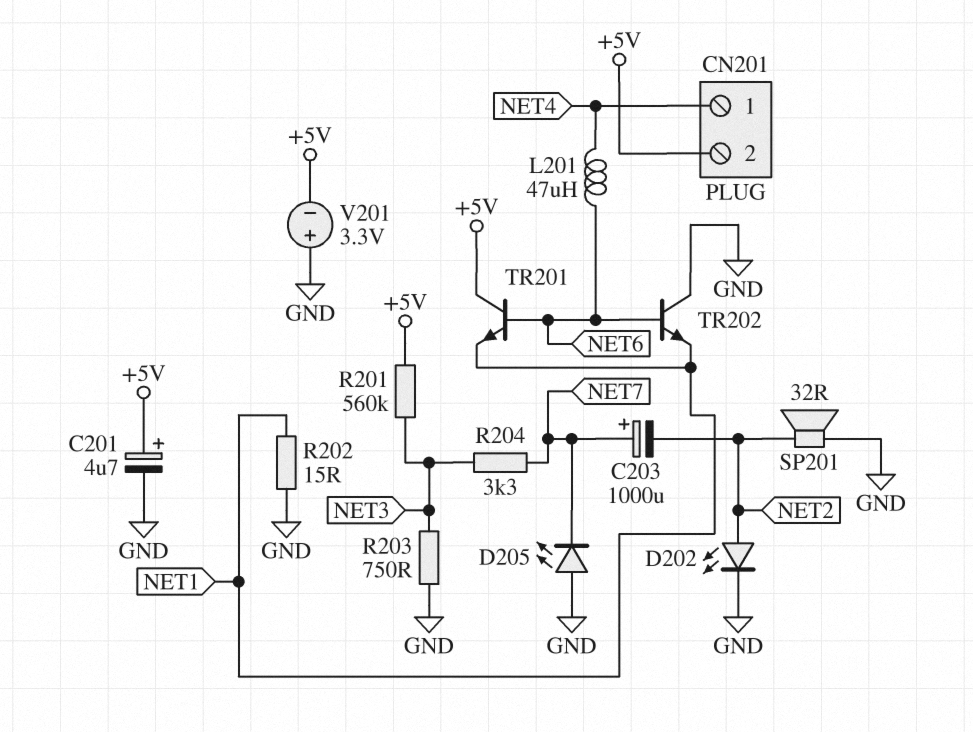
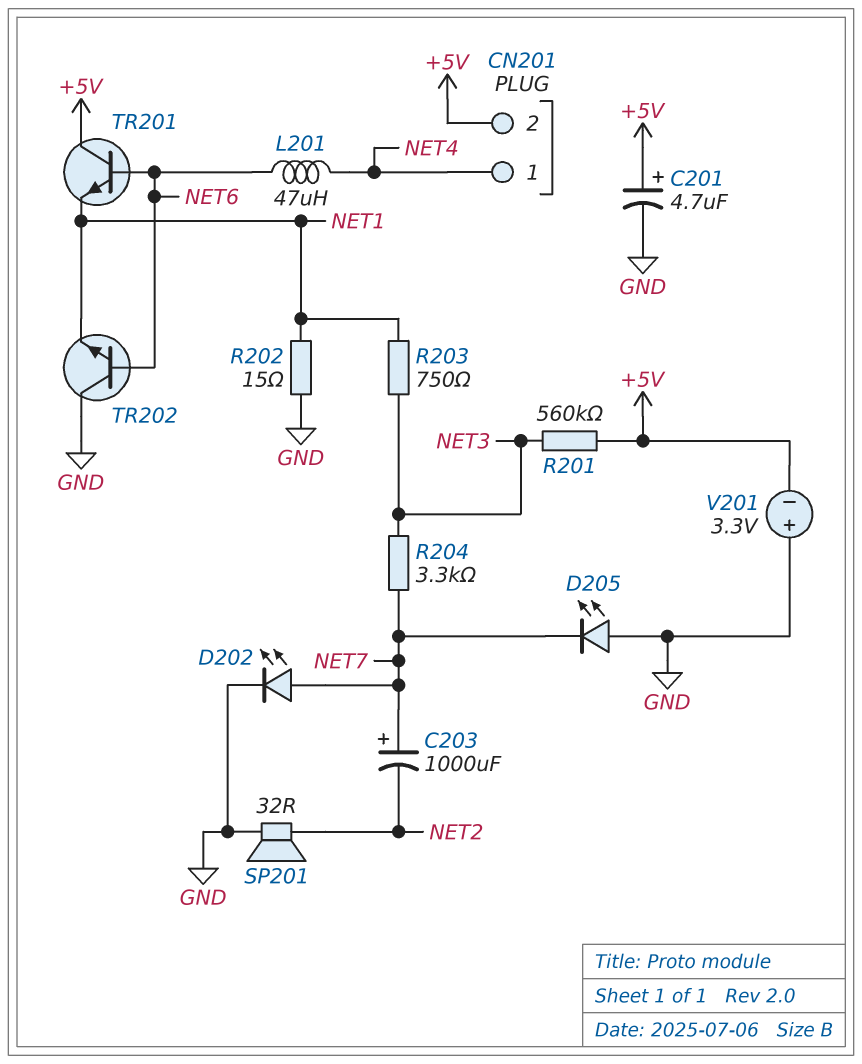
D202: LED (A NET2, K GND) -> LED (A NET7, K GND)
R203: 750 (GND, NET3) -> 750 (NET1, NET3)

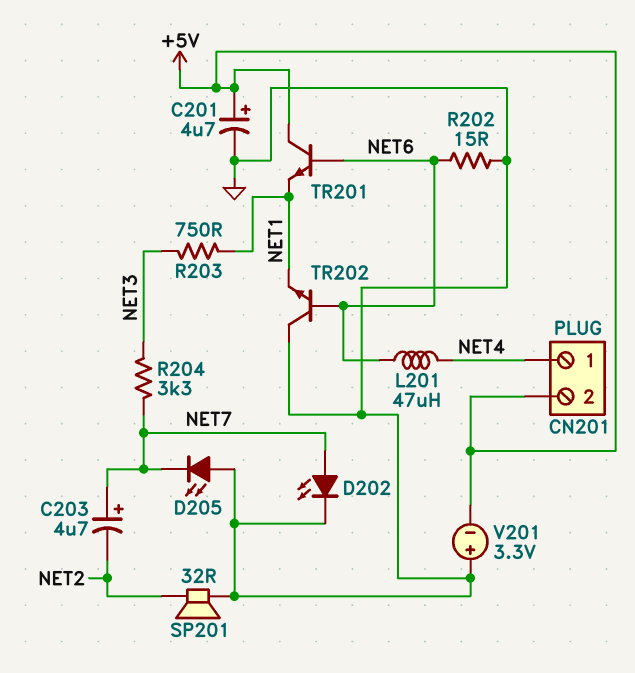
C203: 1000uF (plus NET7, minus NET2) -> 4.7uF (plus NET7, minus NET2)
R201: 560k (+5V, NET3) -> none
R202: 15 (GND, NET1) -> 15 (GND, NET6)

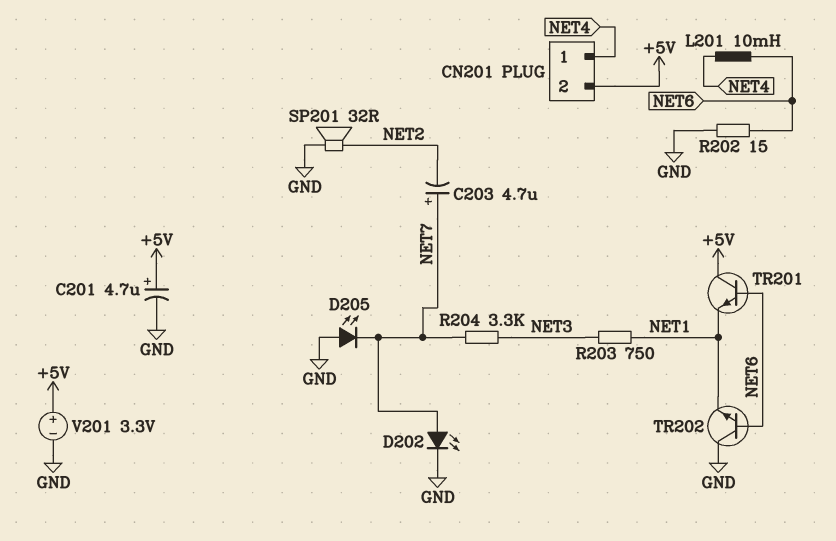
L201: 47uH (NET4, NET6) -> 10mH (NET4, NET6)
V201: 3.3V (plus GND, minus +5V) -> 3.3V (plus +5V, minus GND)

